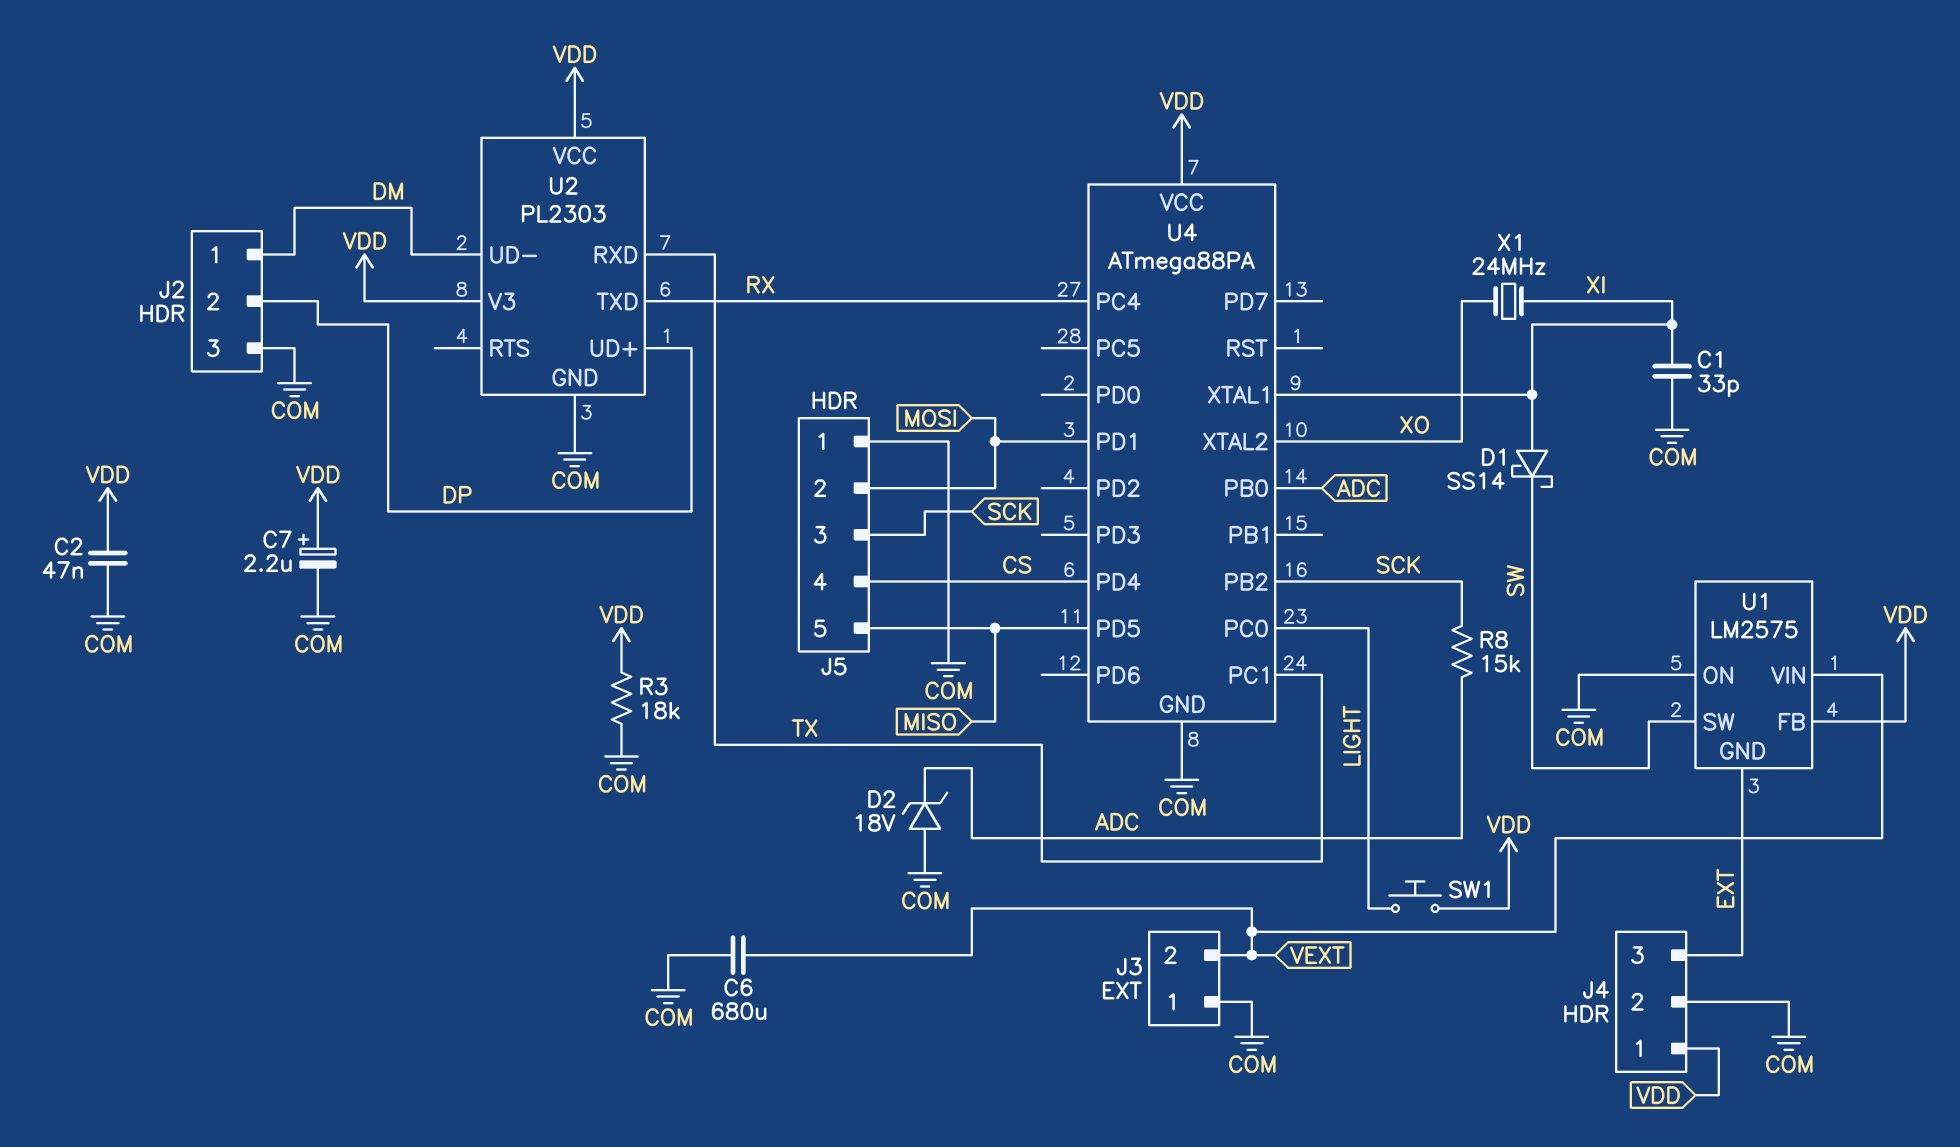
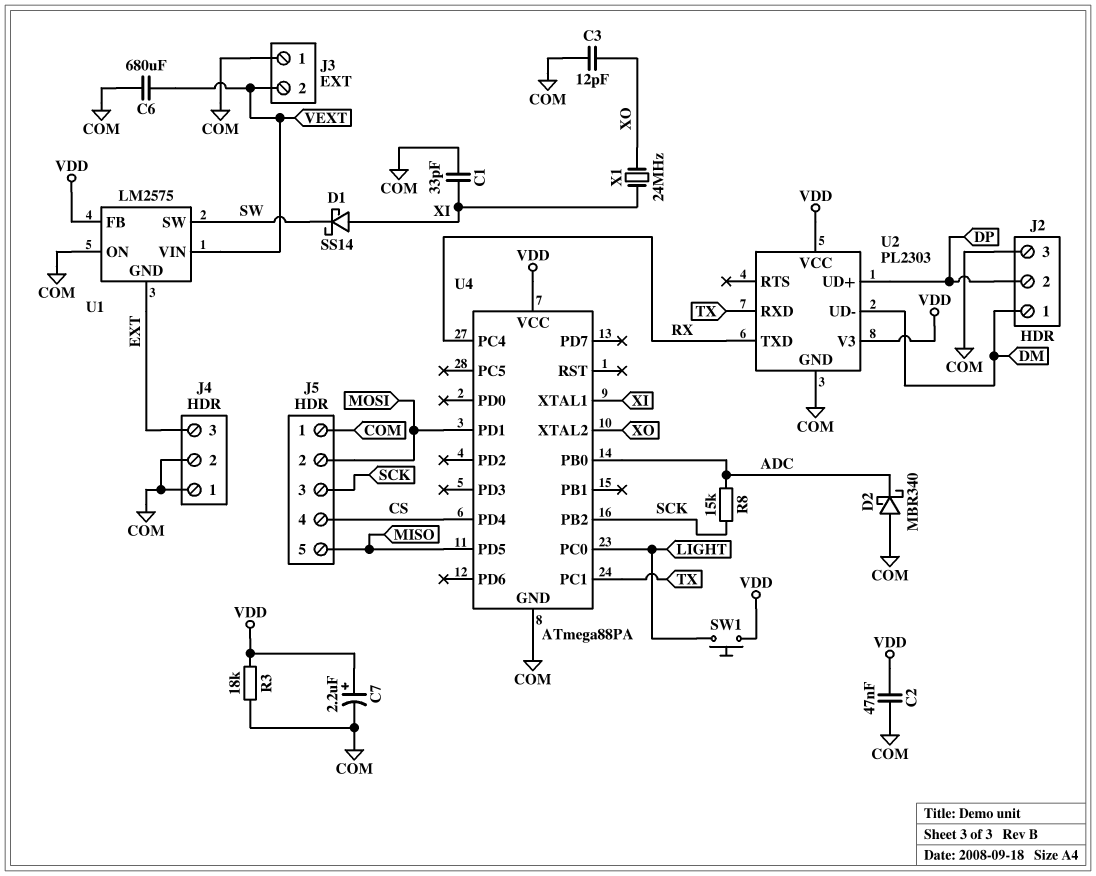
C3: none -> 12pF (COM, XO)
D2: zener 18V (A COM, K ADC) -> schottky MBR340 (A COM, K ADC)
J4 pin 1: VDD -> COM

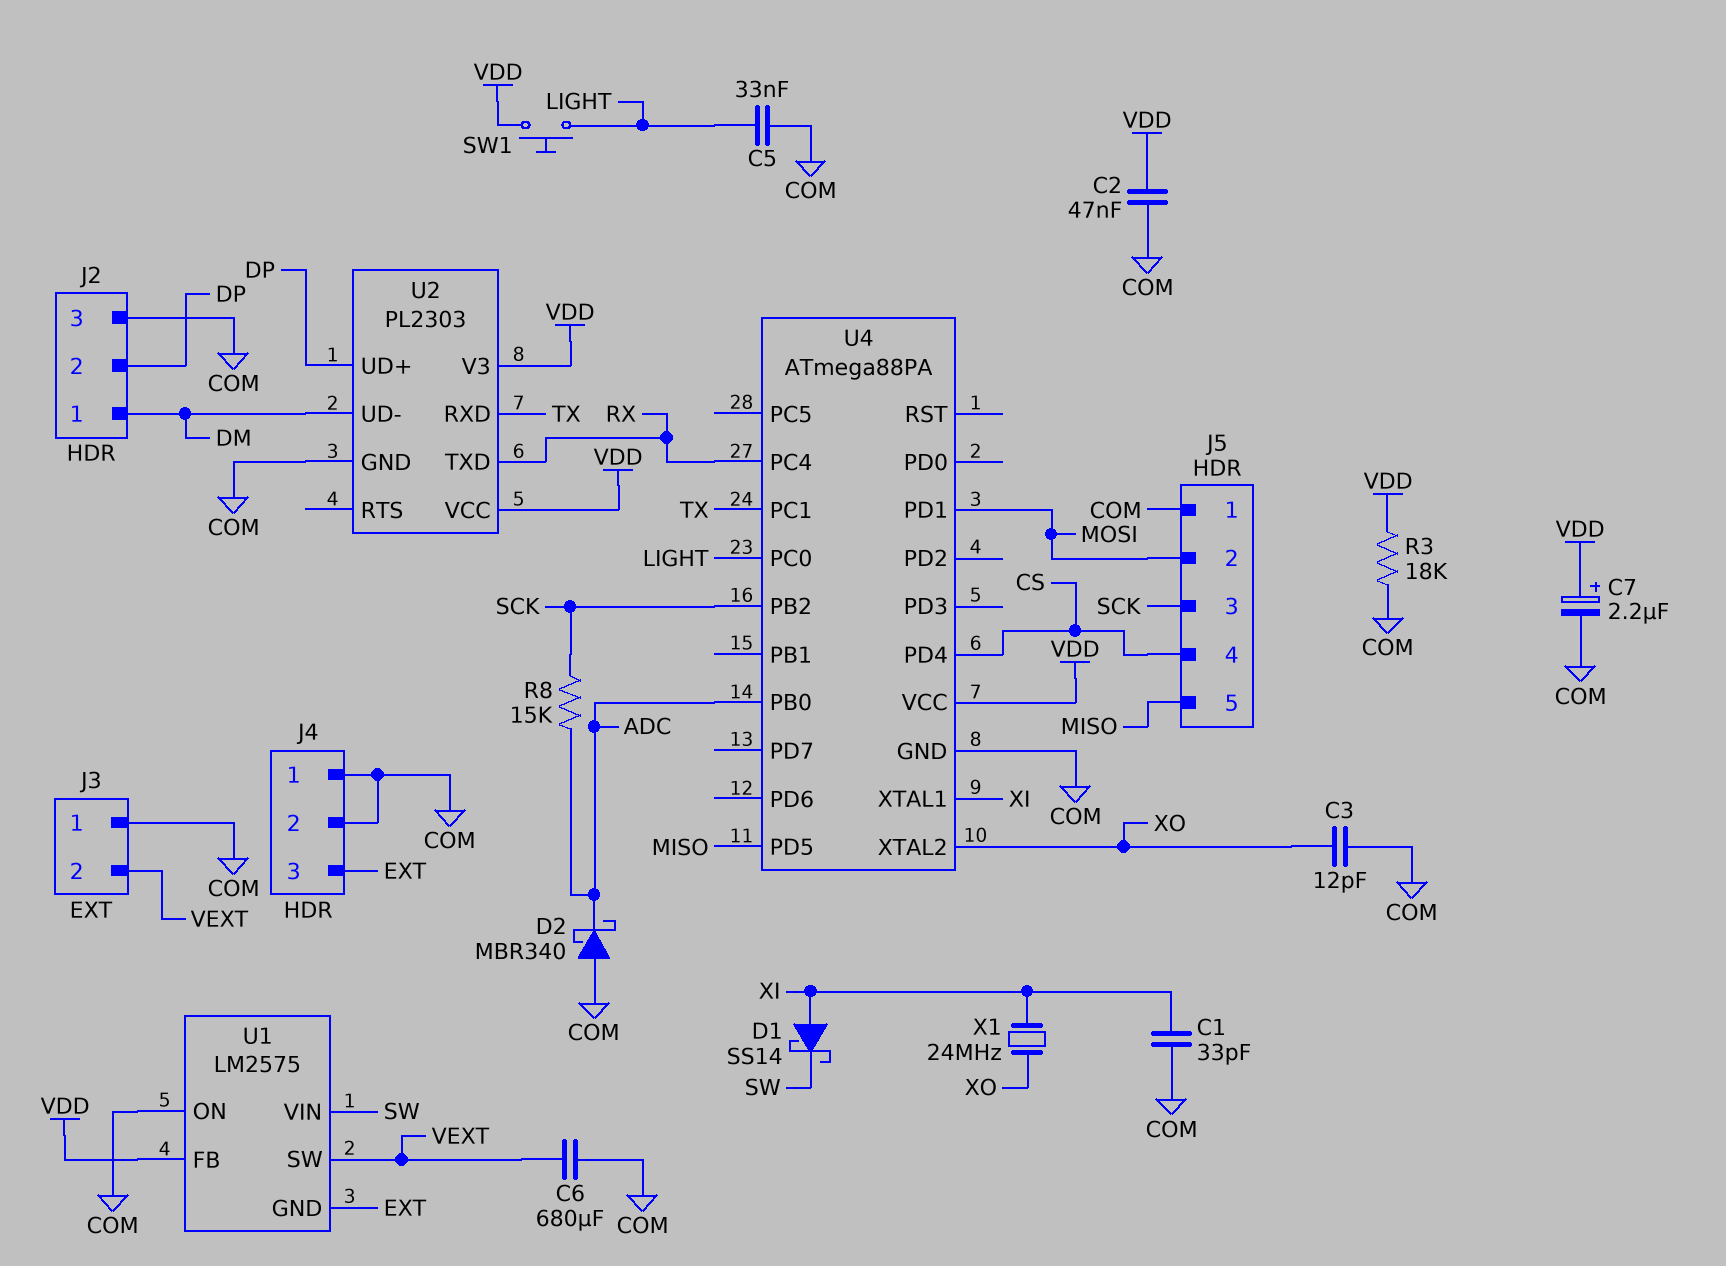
C5: none -> 33nF (COM, LIGHT)
U1 pin SW: SW -> VEXT
U1 pin VIN: VEXT -> SW

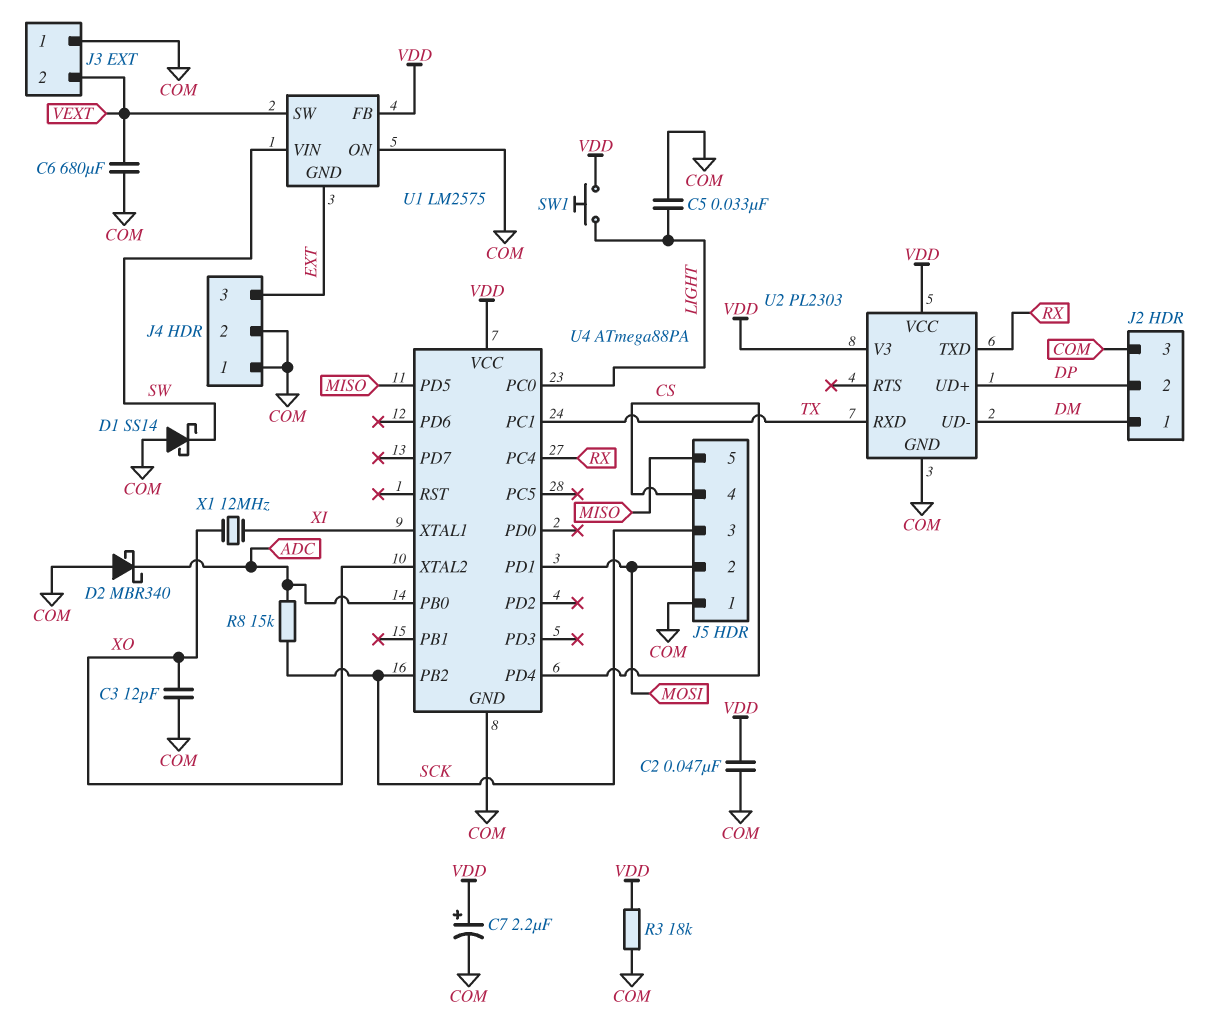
C1: 33pF (COM, XI) -> none
D1: schottky SS14 (A XI, K SW) -> schottky SS14 (A COM, K SW)
X1: 24MHz (XI, XO) -> 12MHz (XI, XO)

